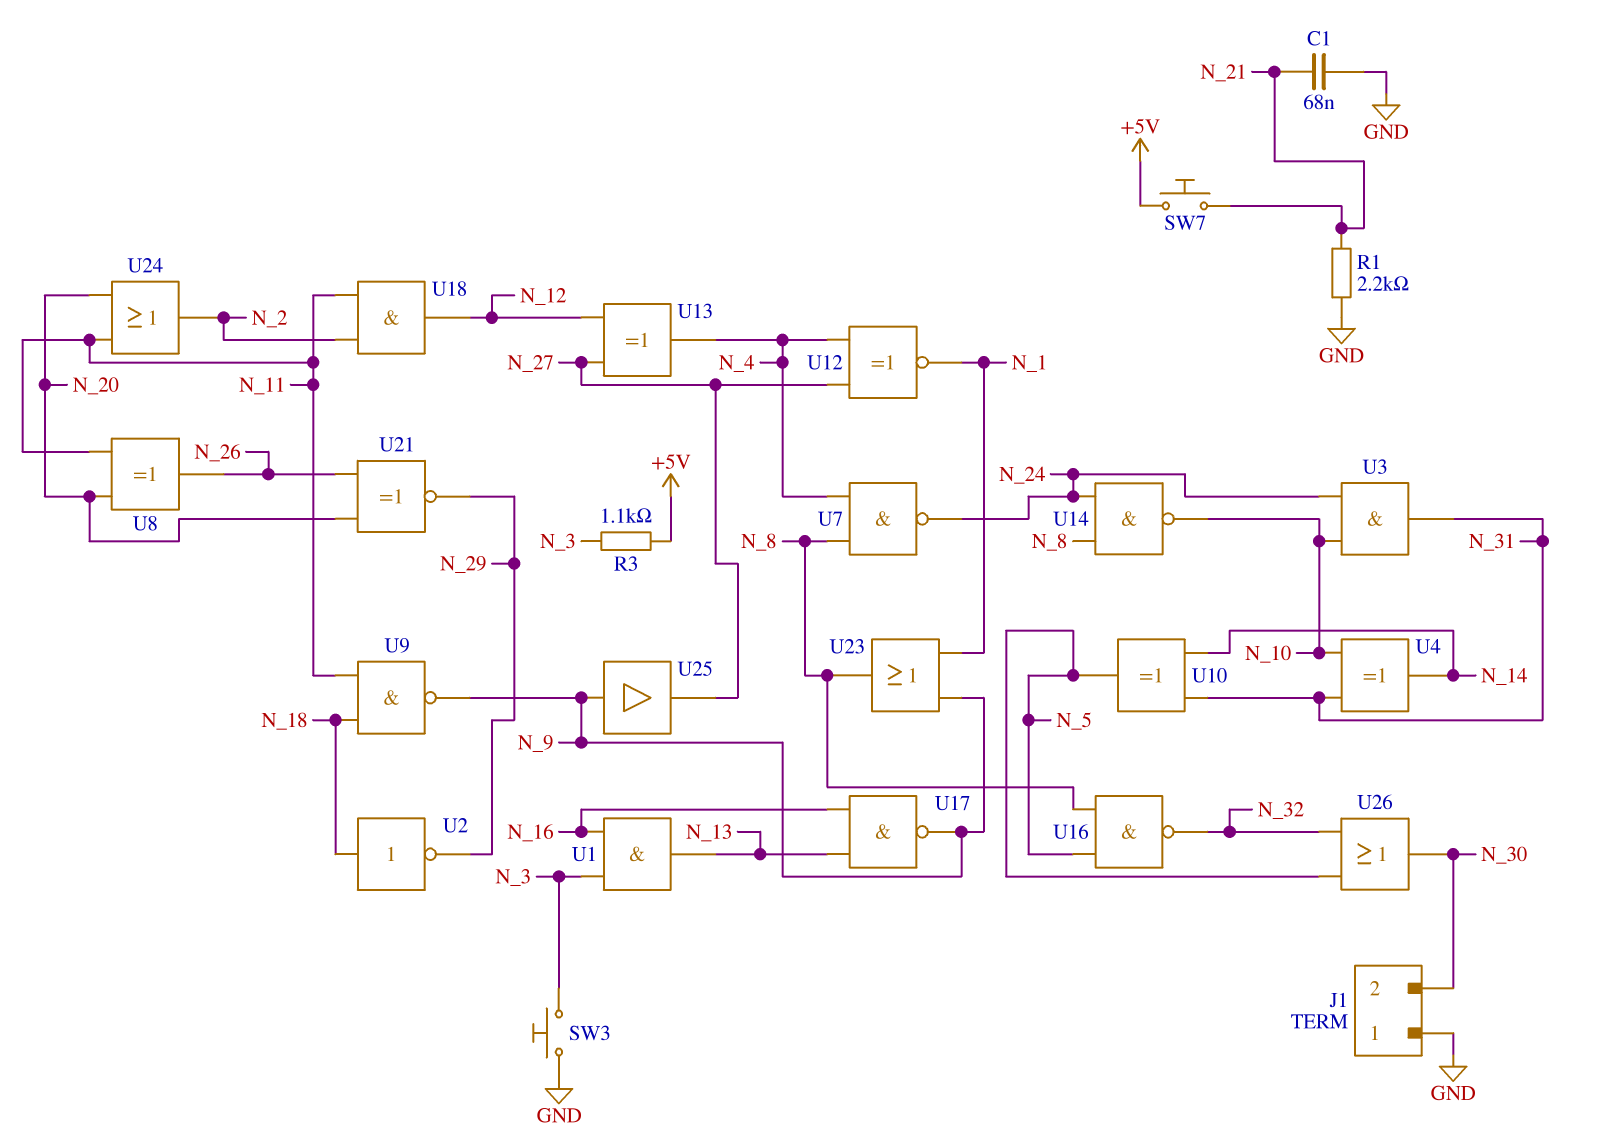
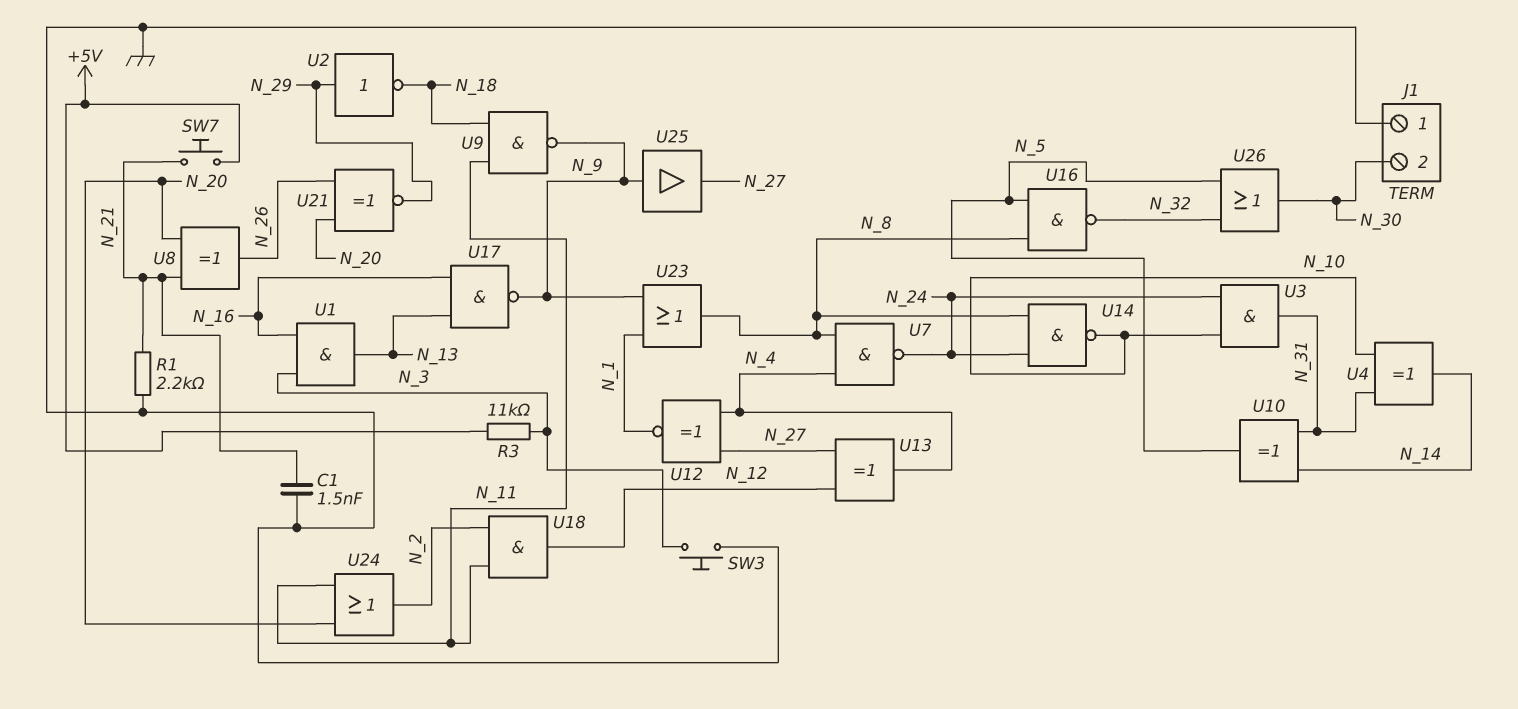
C1: 68nF (GND, N_21) -> 1.5nF (GND, N_21)
R3: 1.1k (+5V, N_3) -> 11k (+5V, N_3)
U2: NOT (in N_18, out N_29) -> NOT (in N_29, out N_18)
U8: XOR (in N_11, in N_20, out N_26) -> XOR (in N_20, in N_21, out N_26)

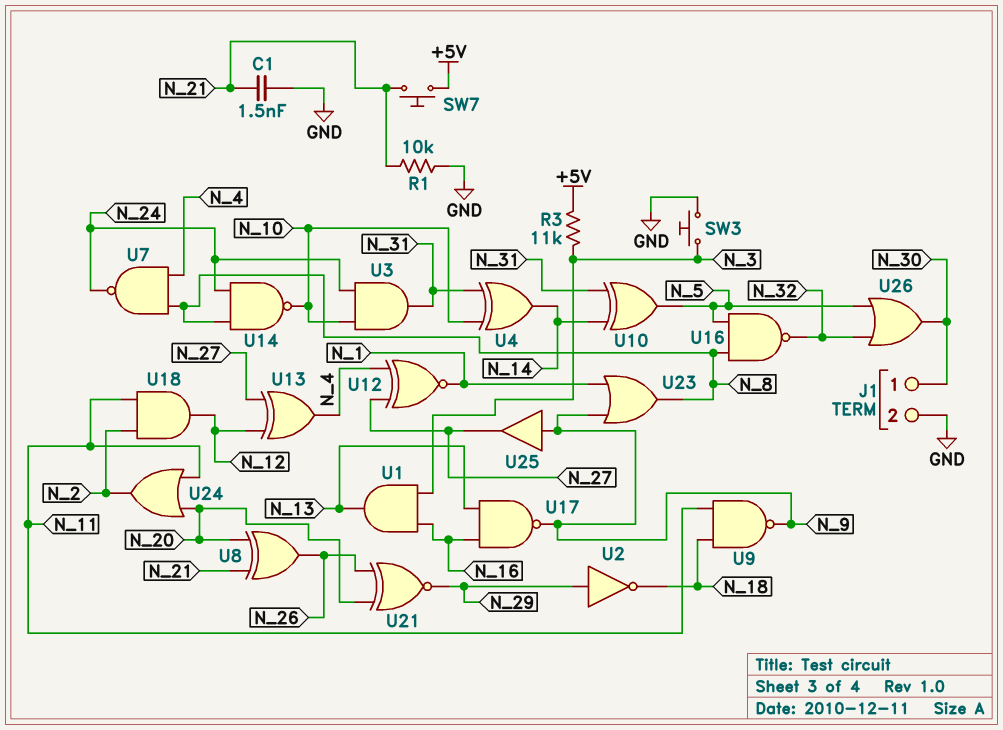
J1 pin 1: GND -> N_30
J1 pin 2: N_30 -> GND
R1: 2.2k (GND, N_21) -> 10k (GND, N_21)

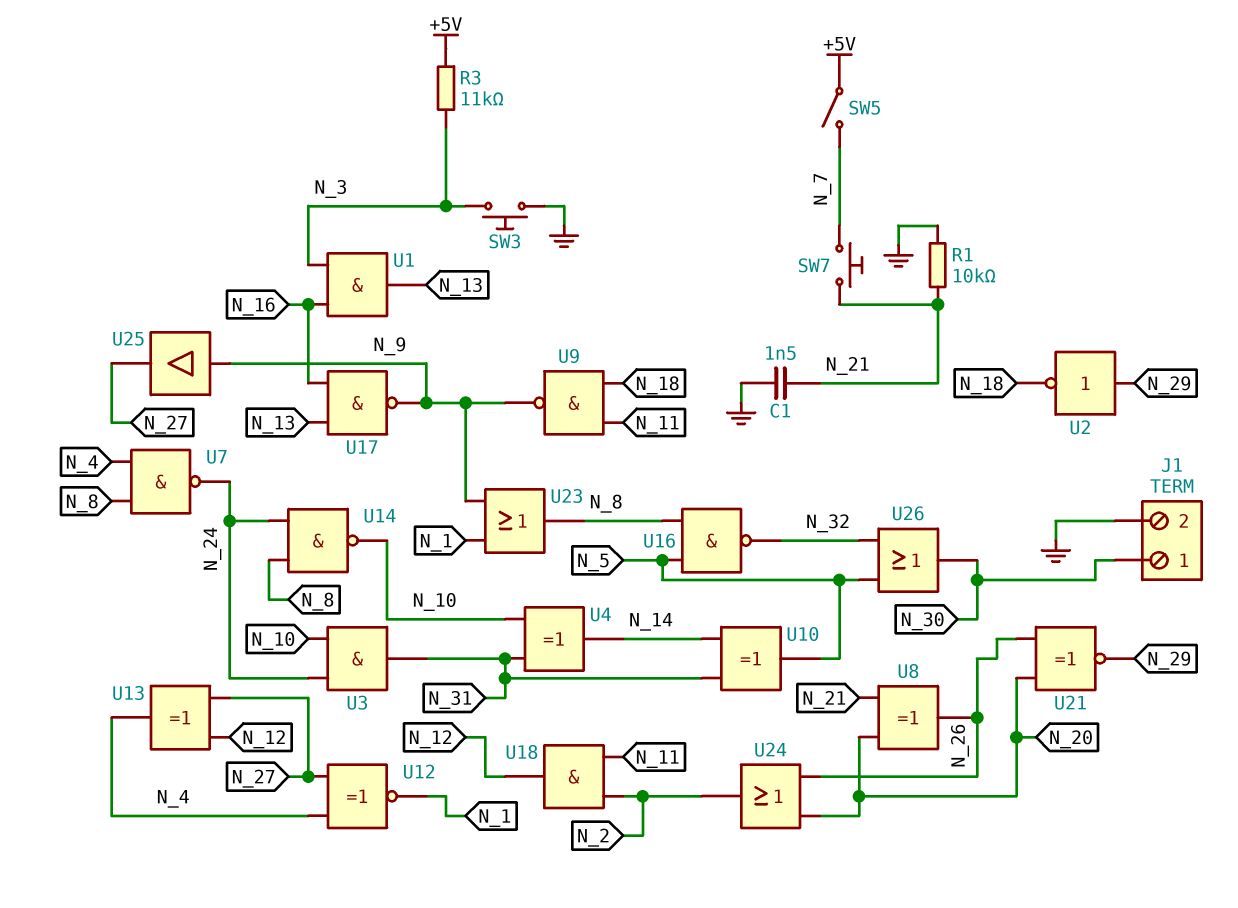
SW5: none -> switch (+5V, N_7)
SW7: button (+5V, N_21) -> button (N_7, N_21)
U24: OR (in N_11, in N_20, out N_2) -> OR (in N_20, in N_26, out N_2)

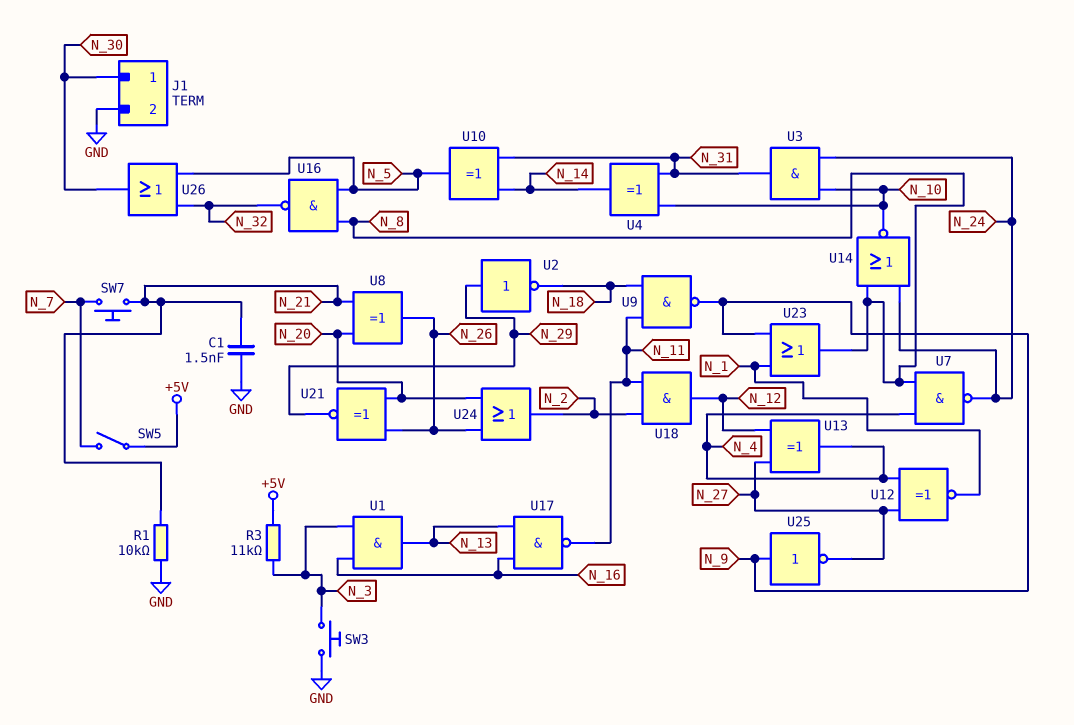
U14: NAND (in N_8, in N_24, out N_10) -> NOR (in N_8, in N_24, out N_10)
U17: NAND (in N_13, in N_16, out N_9) -> NAND (in N_13, in N_16, out N_11)
U25: buffer (in N_9, out N_27) -> NOT (in N_9, out N_27)

